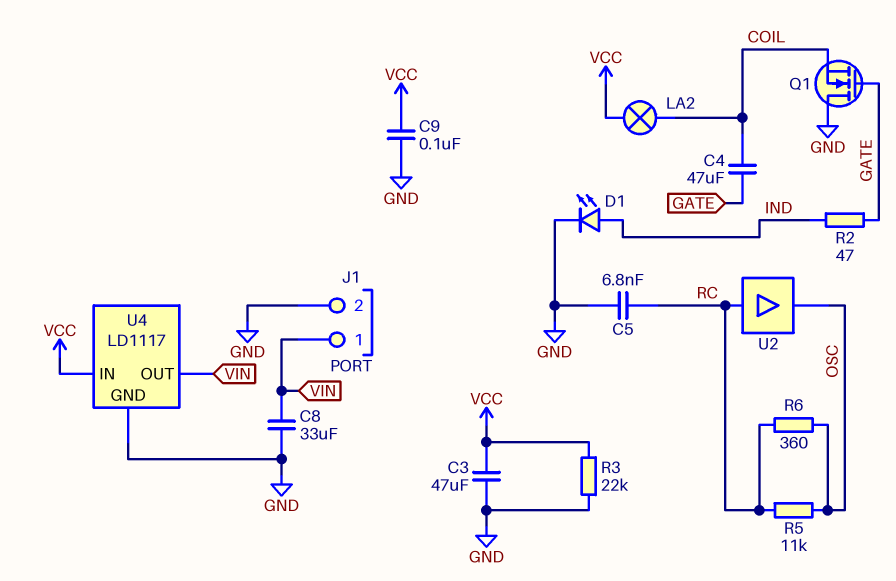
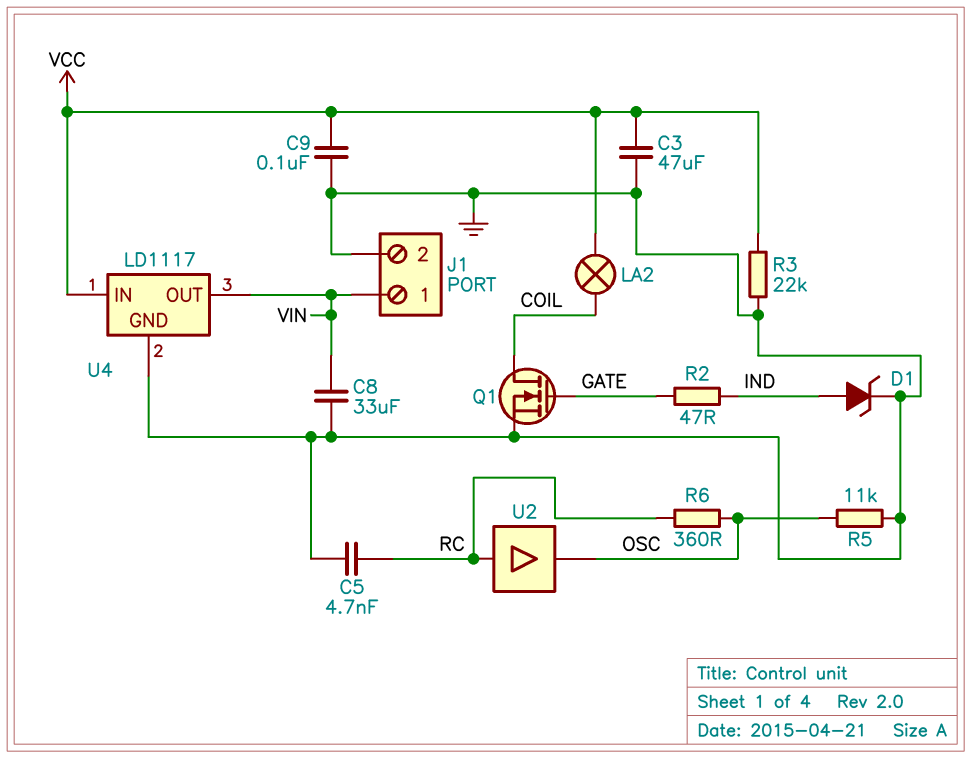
C4: 47uF (COIL, GATE) -> none
C5: 6.8nF (GND, RC) -> 4.7nF (GND, RC)
D1: LED (A IND, K GND) -> zener (A IND, K GND)
Q1: NMOS (G GATE, D GND, S COIL) -> NMOS (G GATE, D COIL, S GND)
R5: 11k (OSC, RC) -> 11k (GND, OSC)

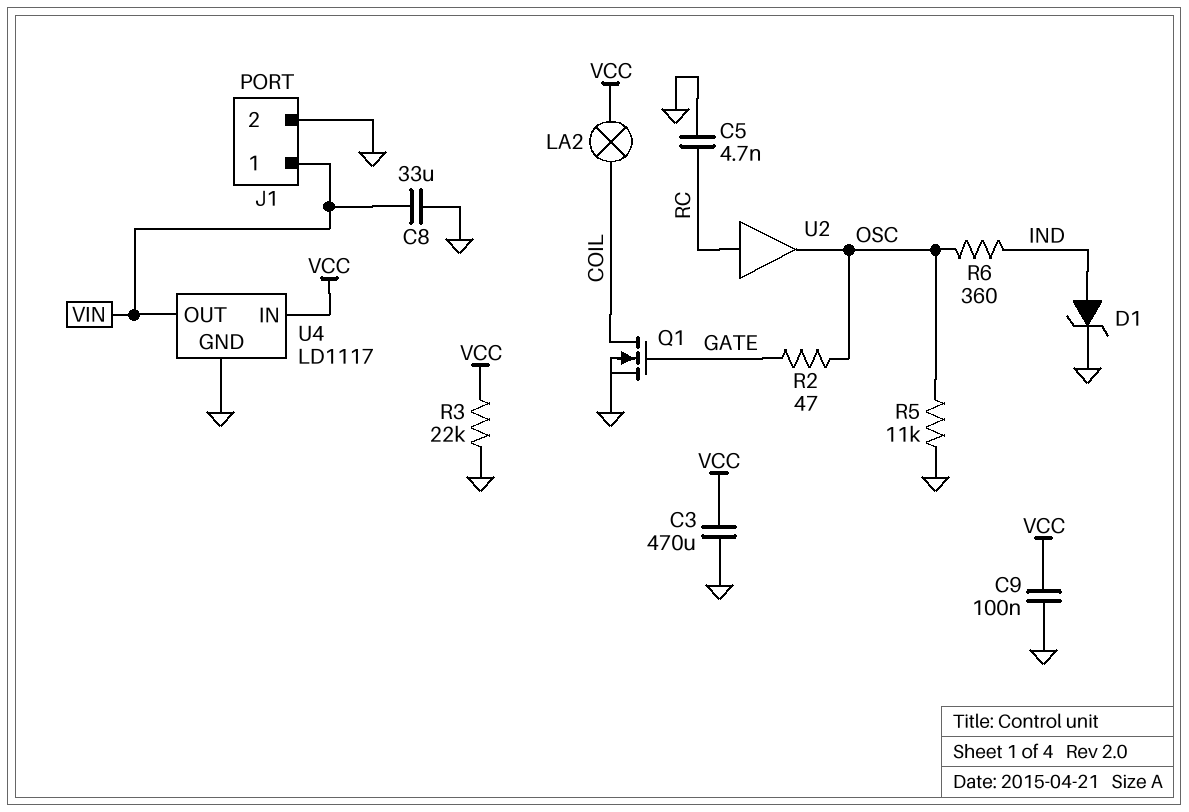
C3: 47uF (GND, VCC) -> 470uF (GND, VCC)
R2: 47 (GATE, IND) -> 47 (GATE, OSC)
R6: 360 (OSC, RC) -> 360 (IND, OSC)

